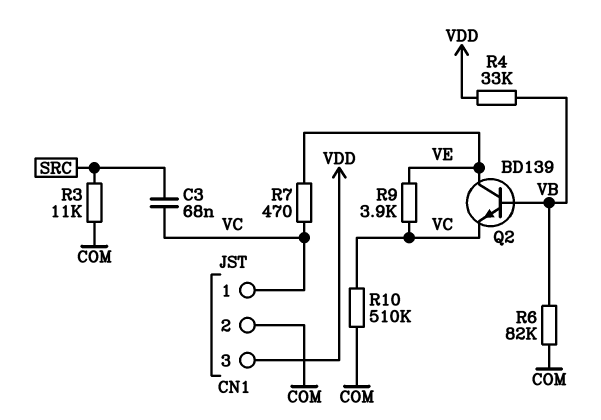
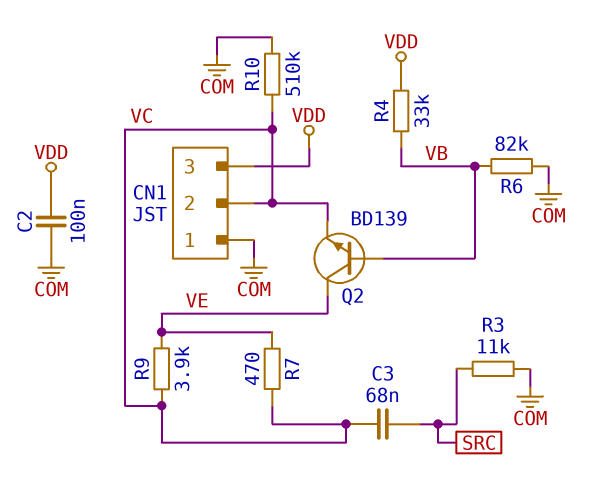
C2: none -> 100nF (COM, VDD)
CN1 pin 1: VC -> COM
CN1 pin 2: COM -> VC

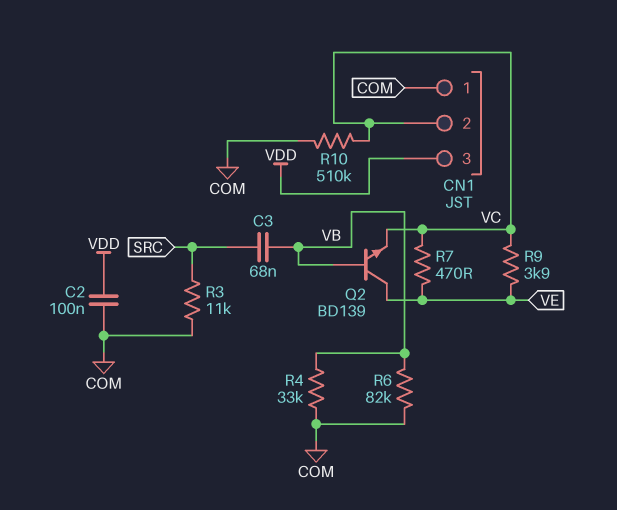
C3: 68nF (SRC, VC) -> 68nF (SRC, VB)
R4: 33k (VB, VDD) -> 33k (COM, VB)

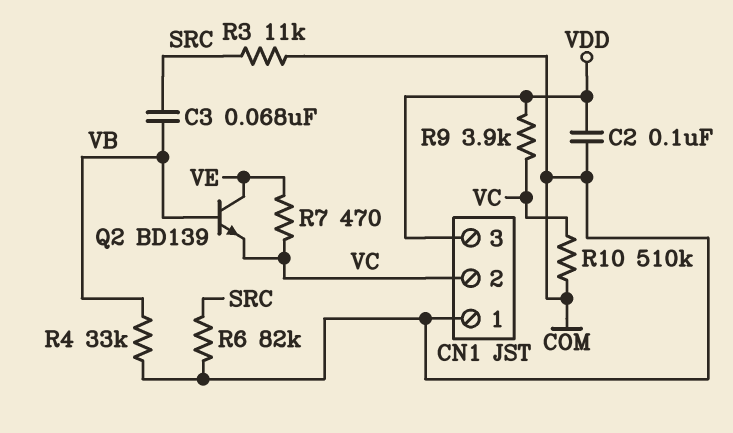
R6: 82k (COM, VB) -> 82k (COM, SRC)
R9: 3.9k (VC, VE) -> 3.9k (VC, VDD)

